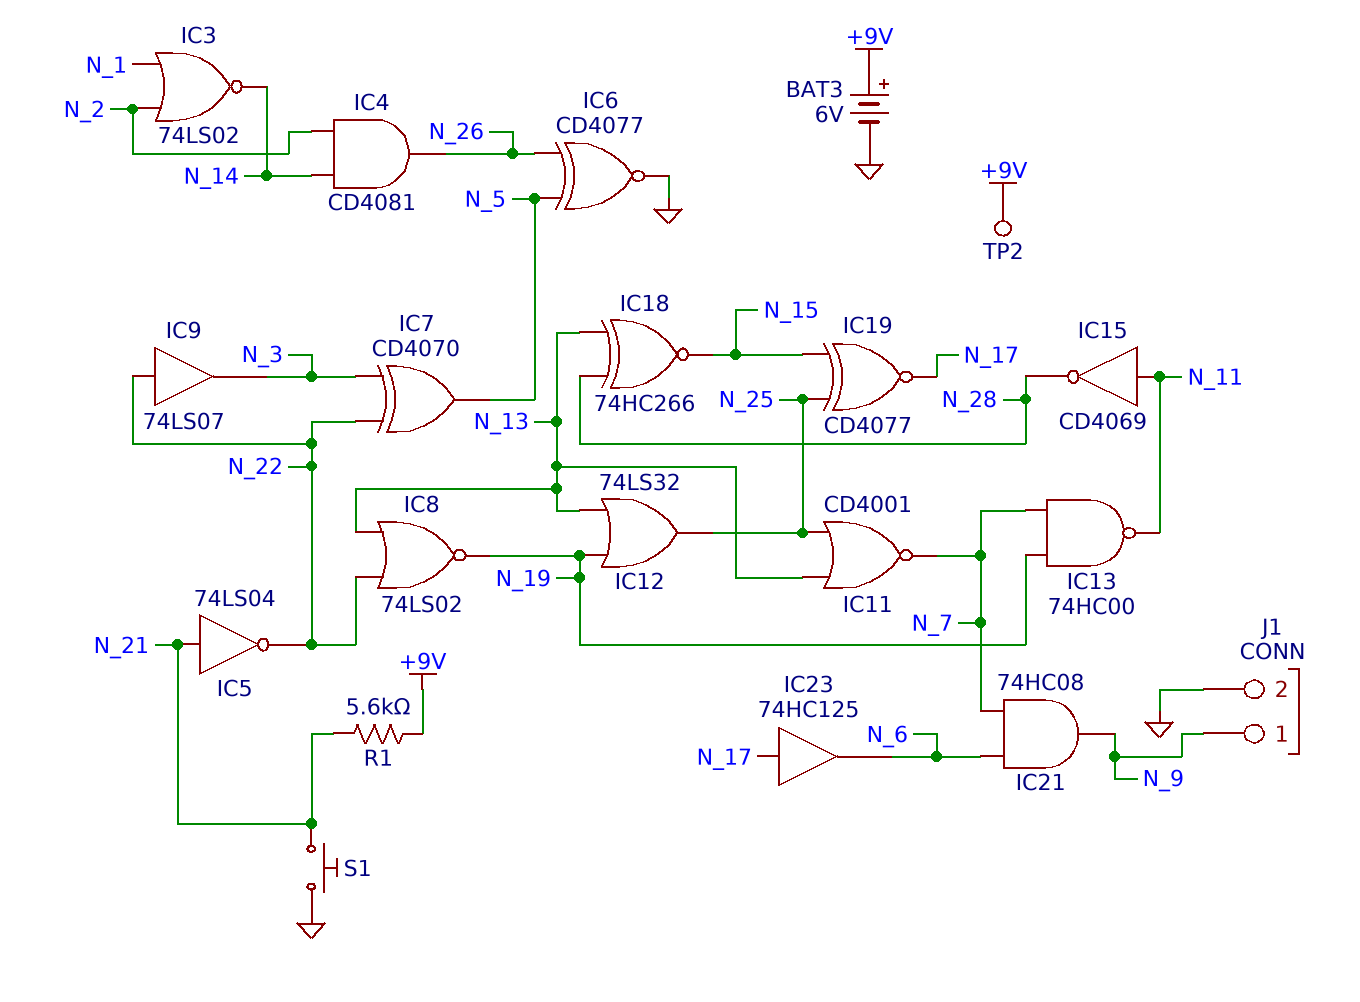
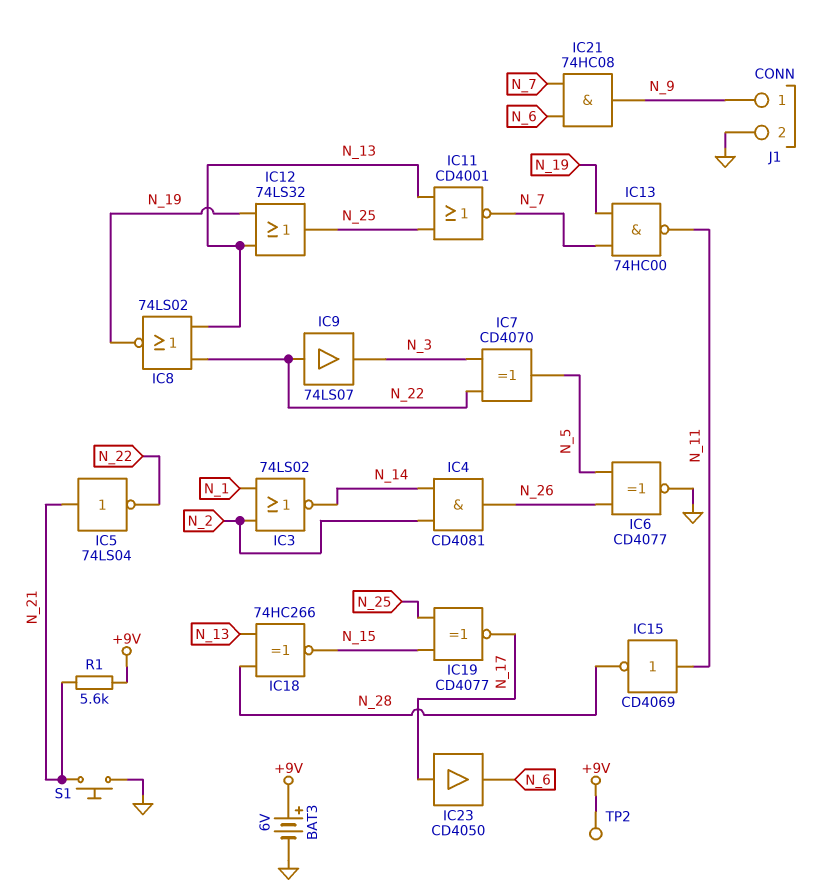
IC23: buffer 74HC125 (in N_17, out N_6) -> buffer CD4050 (in N_17, out N_6)

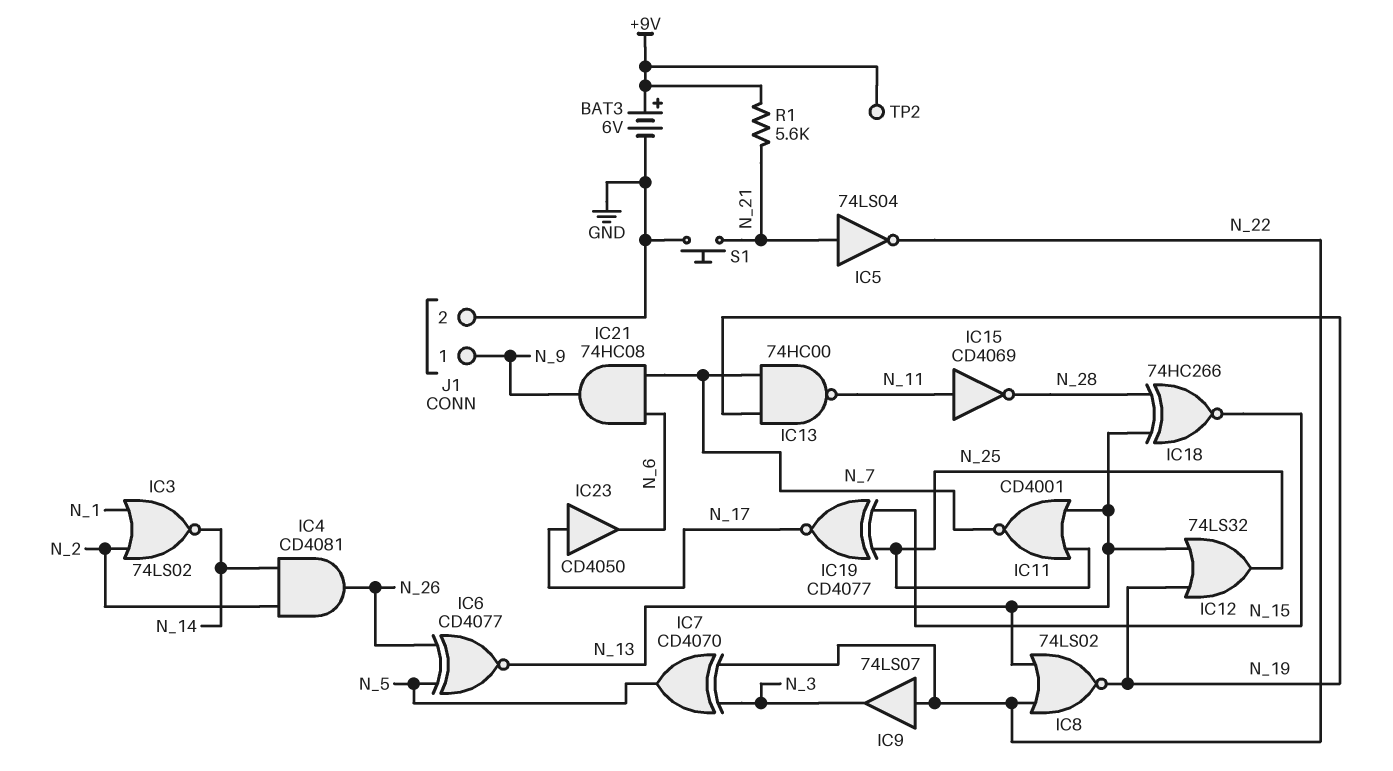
IC6: XNOR CD4077 (in N_5, in N_26, out GND) -> XNOR CD4077 (in N_5, in N_26, out N_13)

